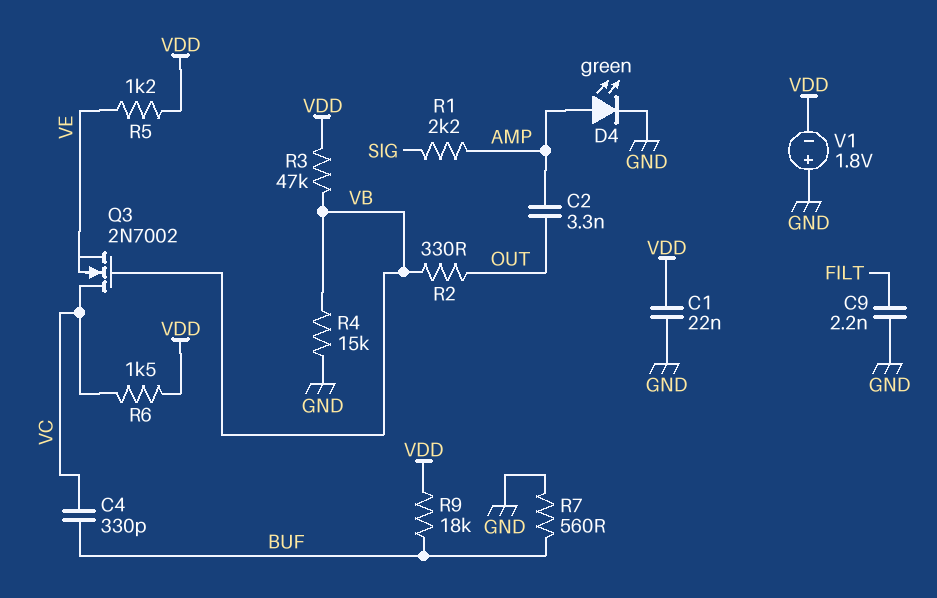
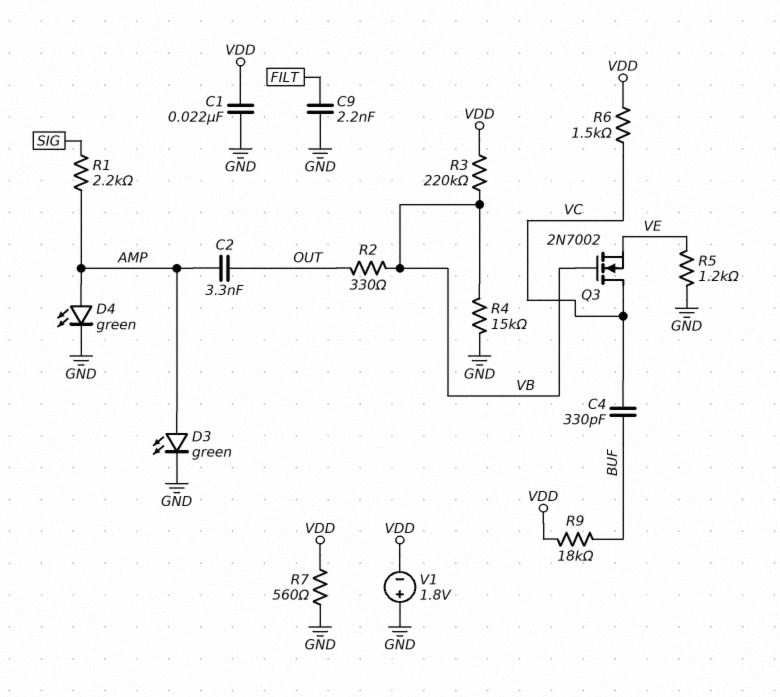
D3: none -> LED green (A AMP, K GND)
R3: 47k (VB, VDD) -> 220k (VB, VDD)
R5: 1.2k (VDD, VE) -> 1.2k (GND, VE)
R7: 560 (BUF, GND) -> 560 (GND, VDD)

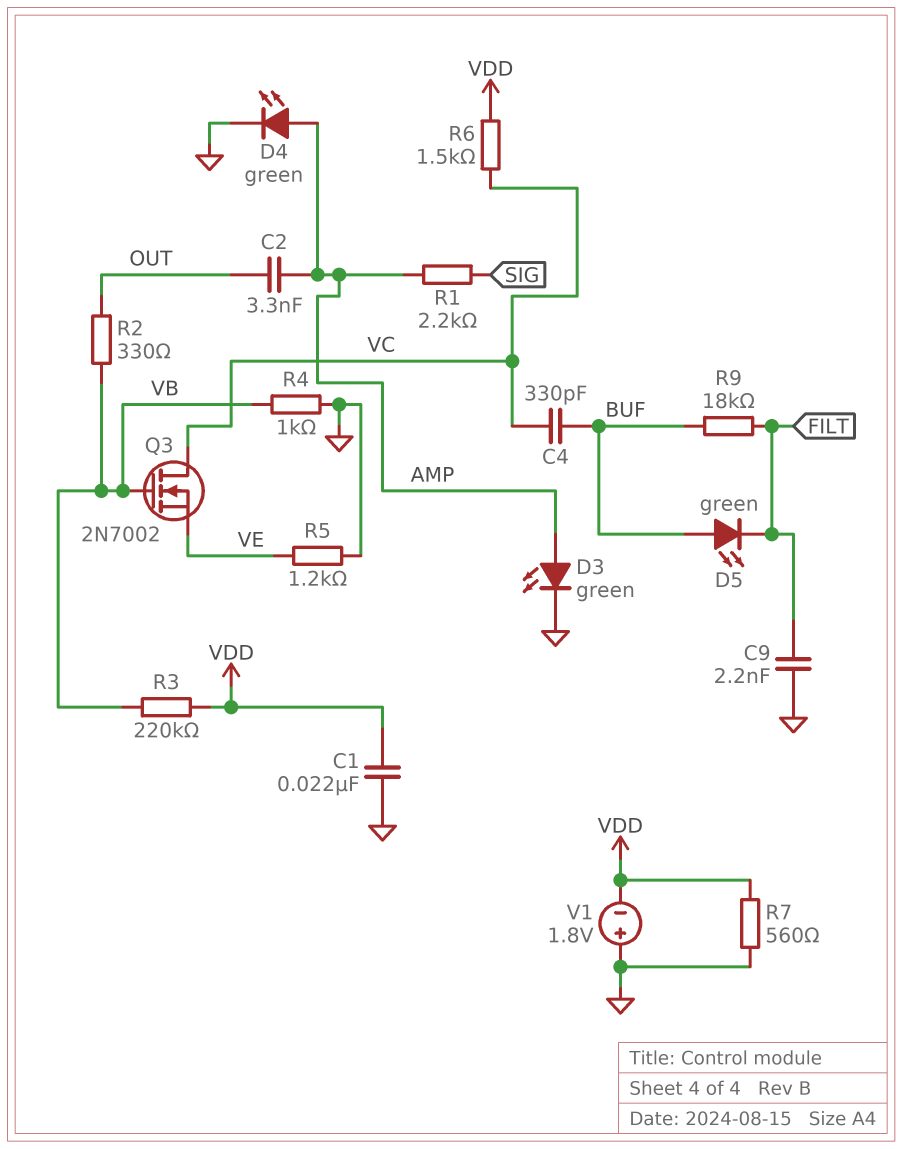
D5: none -> LED green (A BUF, K FILT)
R4: 15k (GND, VB) -> 1k (GND, VB)
R9: 18k (BUF, VDD) -> 18k (BUF, FILT)

